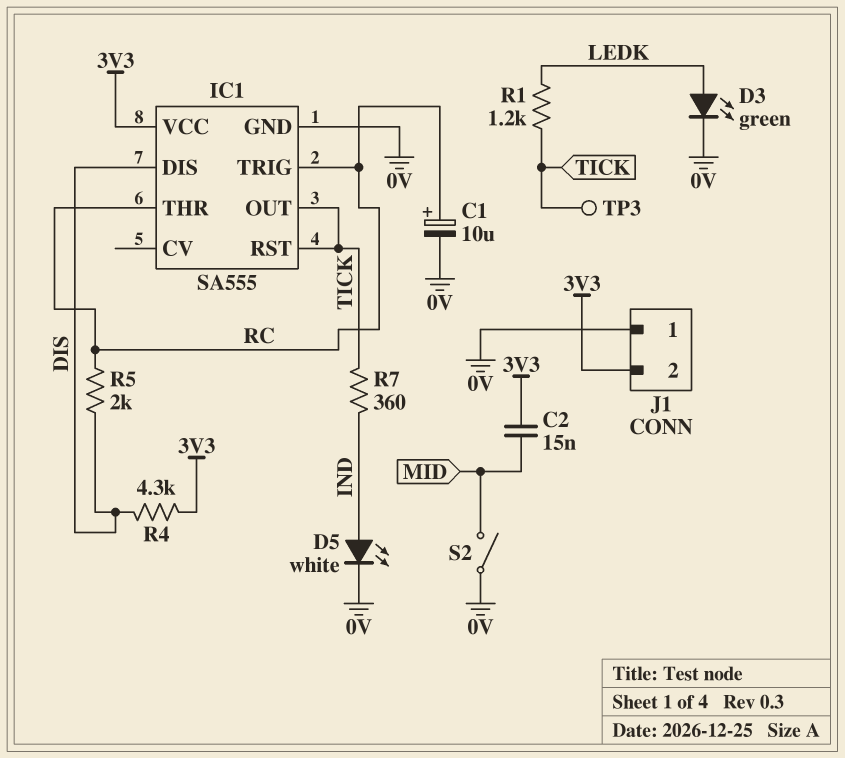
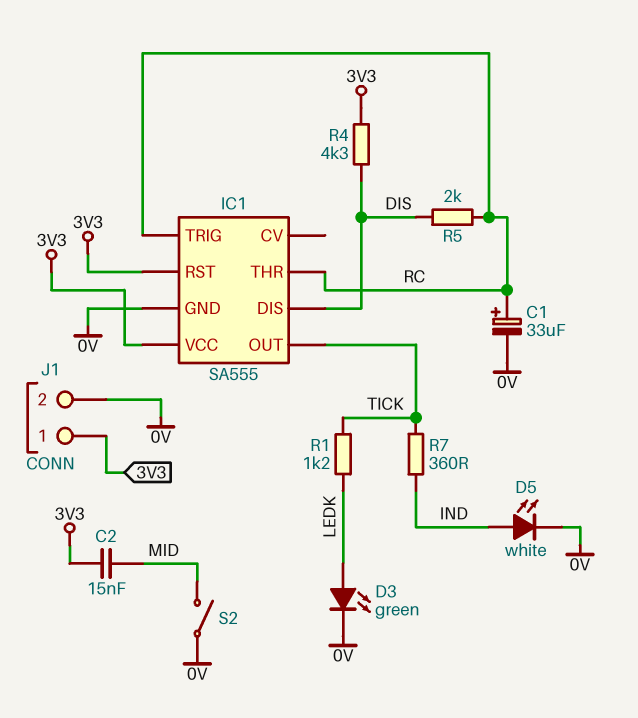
C1: 10uF (plus RC, minus 0V) -> 33uF (plus RC, minus 0V)
IC1 pin RST: TICK -> 3V3
J1 pin 1: 0V -> 3V3
J1 pin 2: 3V3 -> 0V
TP3: test point (TICK) -> none

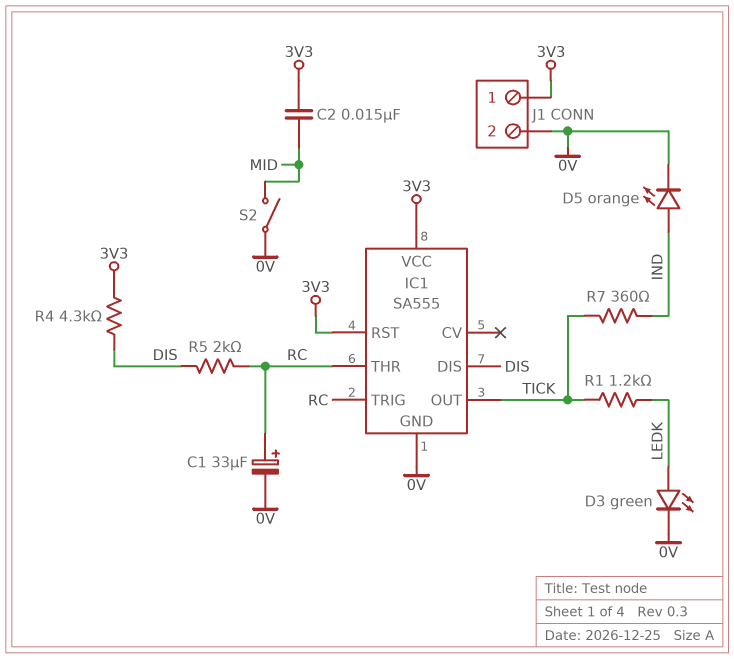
D5: LED white (A IND, K 0V) -> LED orange (A IND, K 0V)

